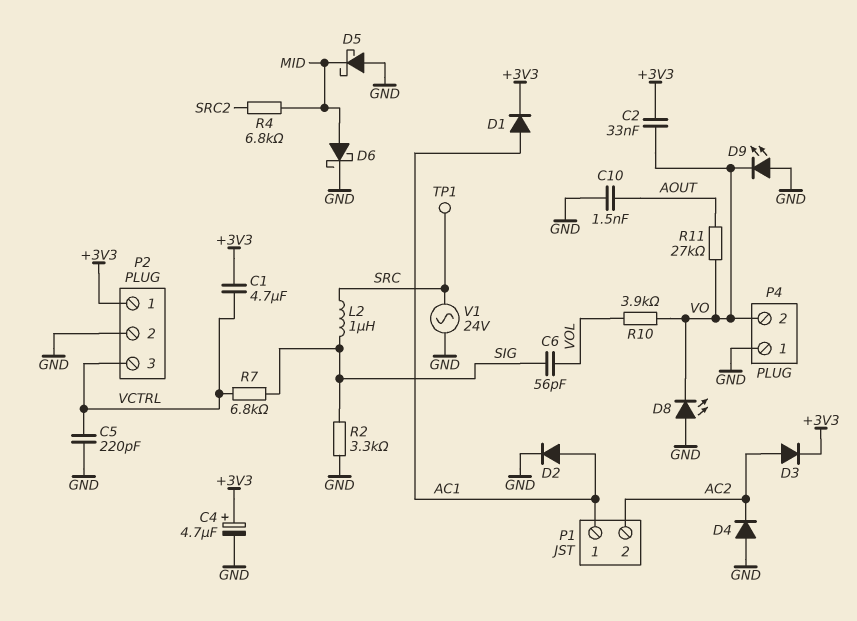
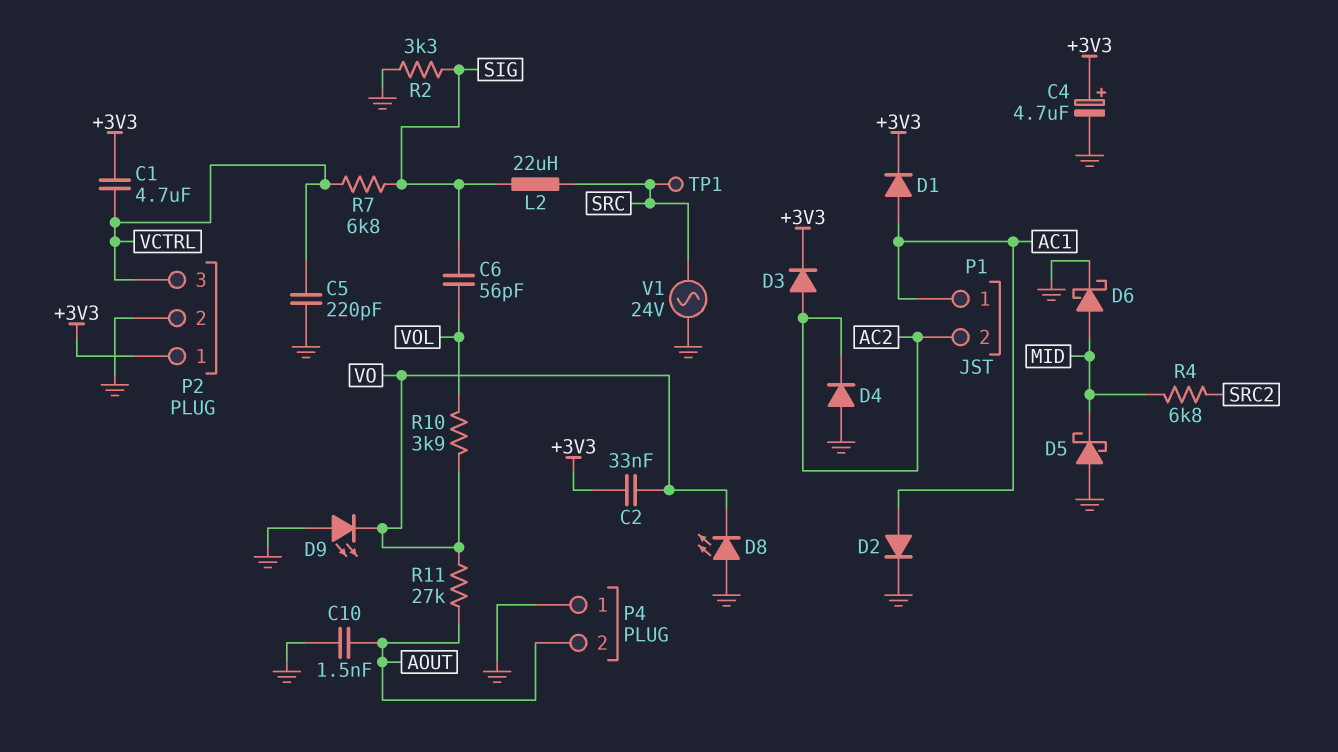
L2: 1uH (SIG, SRC) -> 22uH (SIG, SRC)
P4 pin 2: VO -> AOUT

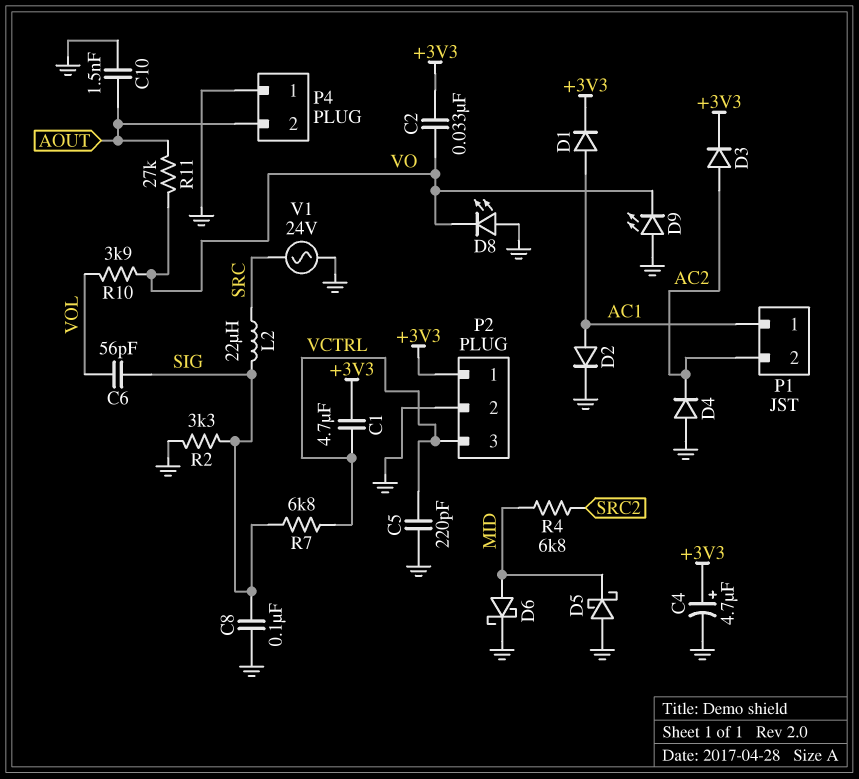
C8: none -> 100nF (GND, SIG)
TP1: test point (SRC) -> none

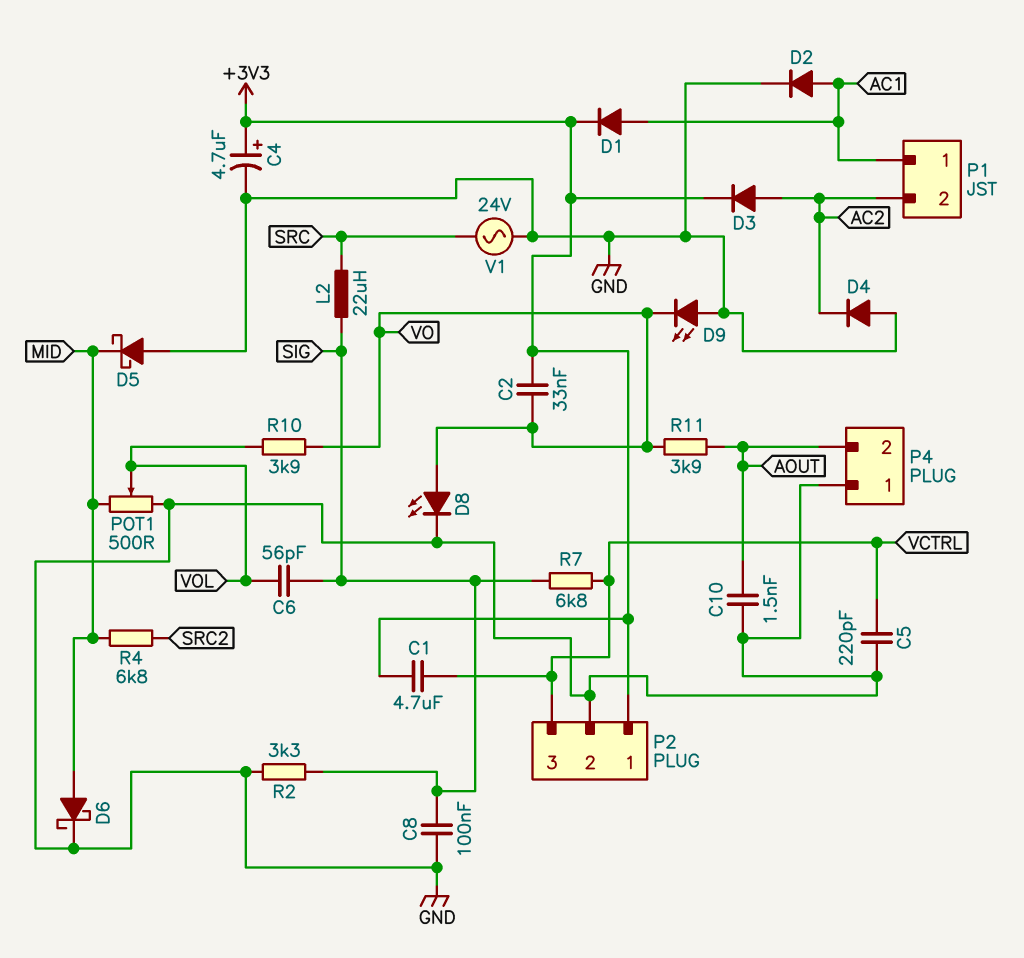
D8: LED (A GND, K VO) -> LED (A VO, K GND)
POT1: none -> 500 (GND, MID, wiper VOL)
R11: 27k (AOUT, VO) -> 3.9k (AOUT, VO)

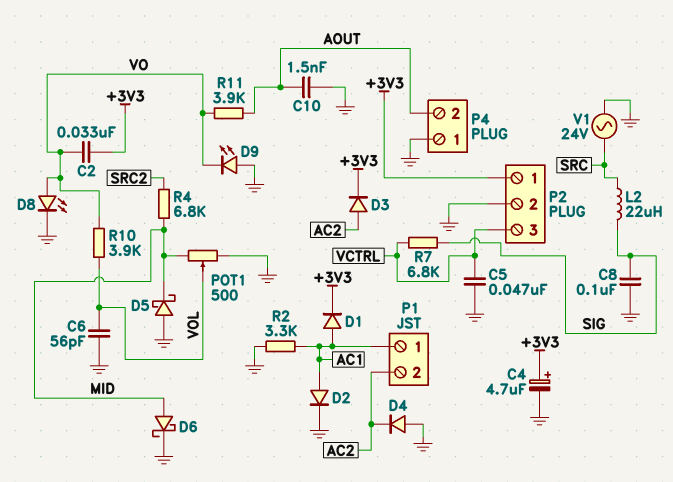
C1: 4.7uF (+3V3, VCTRL) -> none
C5: 220pF (GND, VCTRL) -> 47nF (GND, VCTRL)
C6: 56pF (SIG, VOL) -> 56pF (GND, VOL)
R2: 3.3k (GND, SIG) -> 3.3k (AC1, GND)

